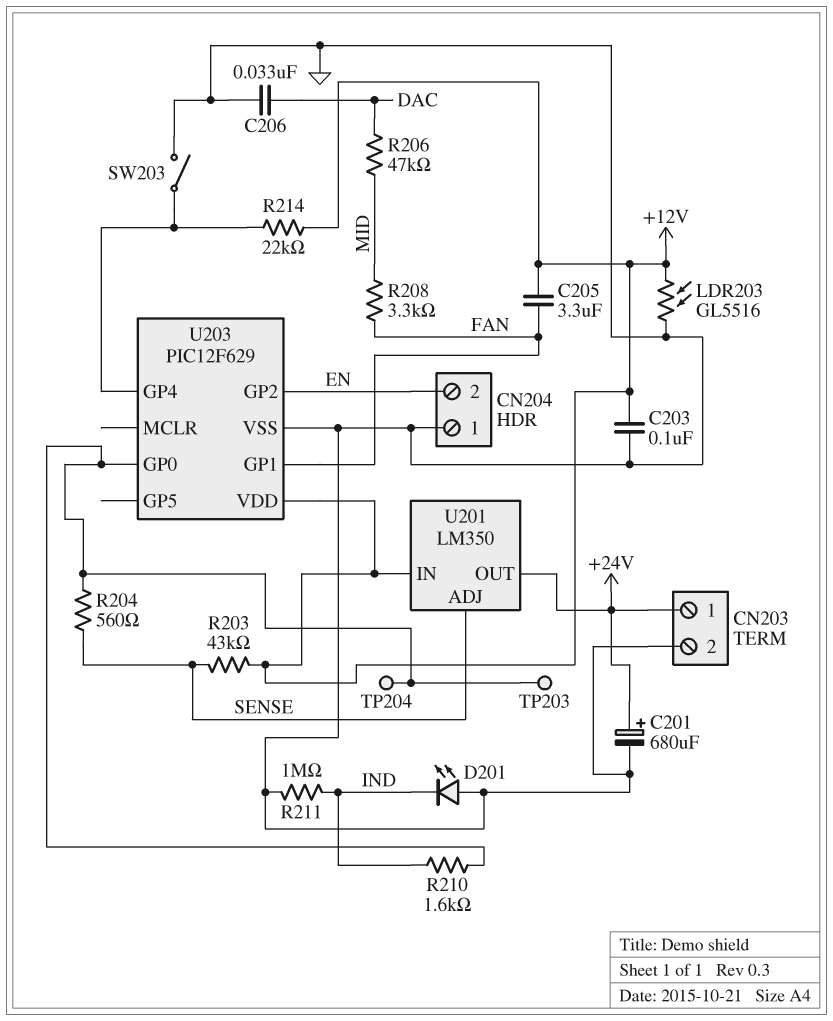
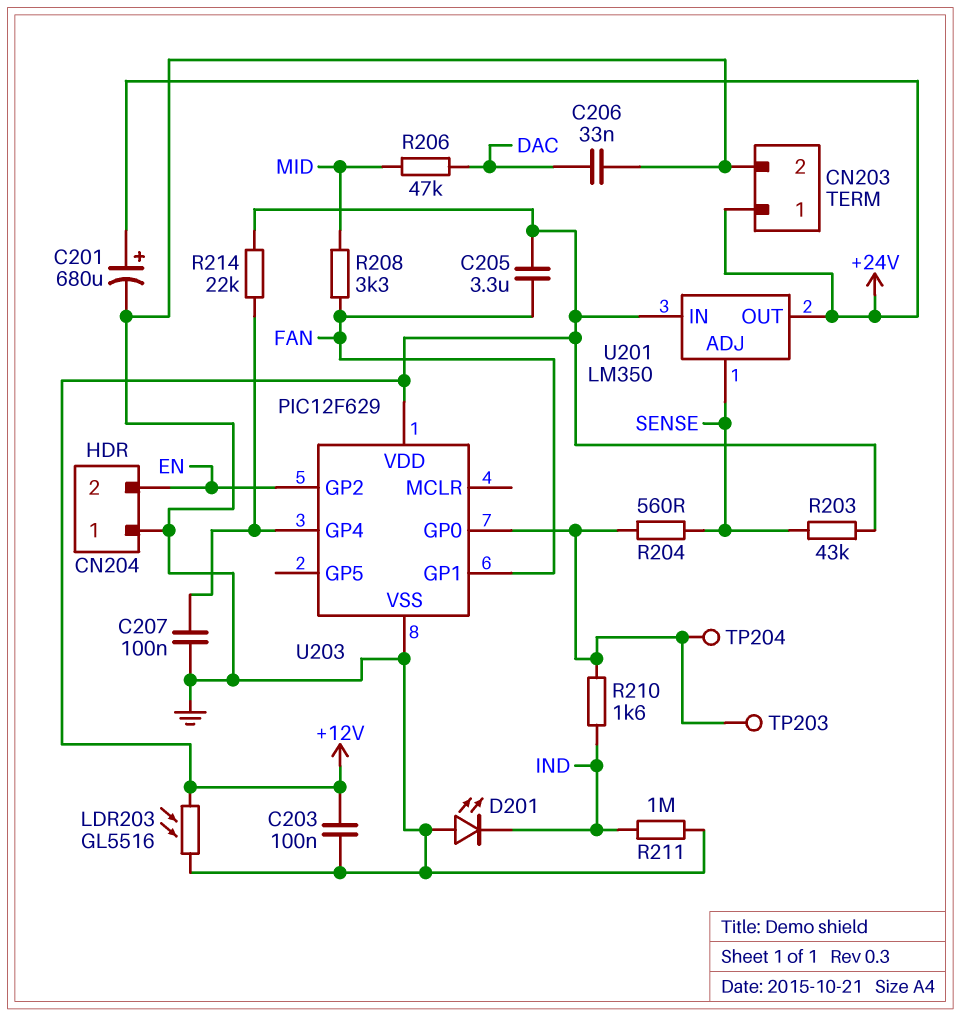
C207: none -> 100nF (GND, U203/GP4)
SW203: switch (GND, U203/GP4) -> none

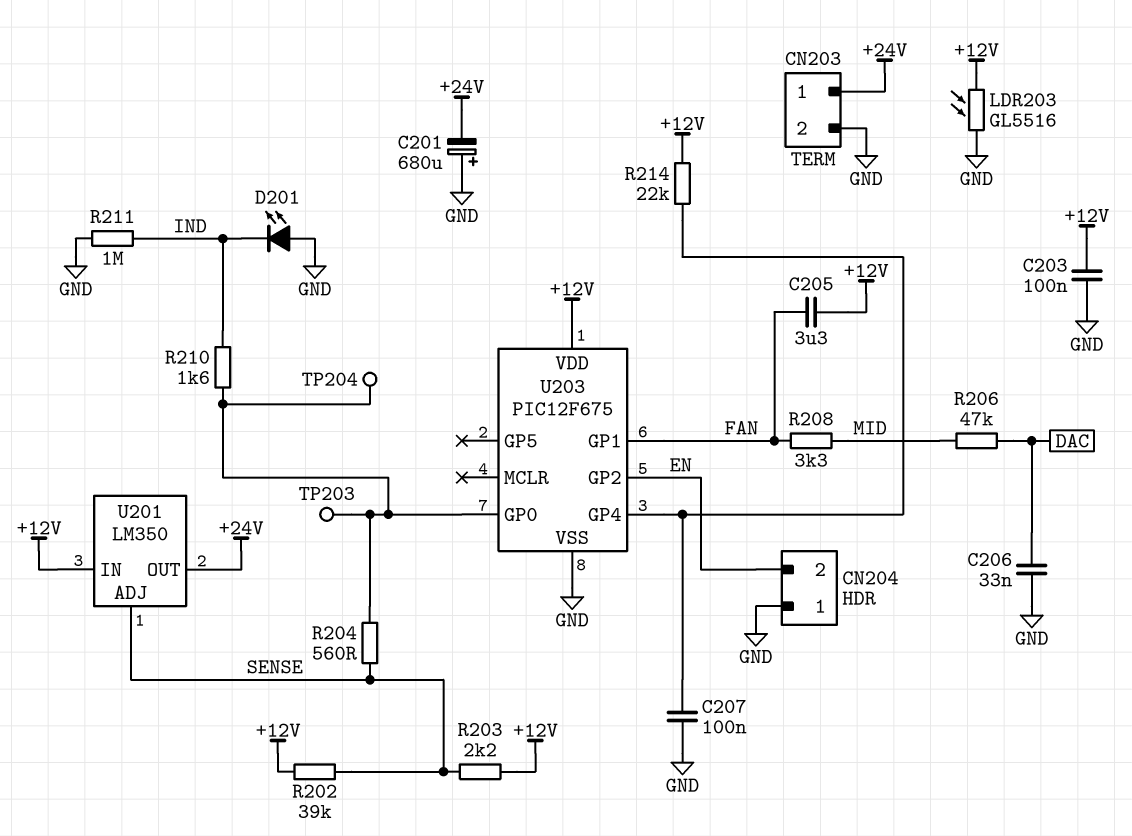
C201: 680uF (plus +24V, minus GND) -> 680uF (plus GND, minus +24V)
R202: none -> 39k (+12V, SENSE)
R203: 43k (+12V, SENSE) -> 2.2k (+12V, SENSE)
U203: PIC12F629 -> PIC12F675

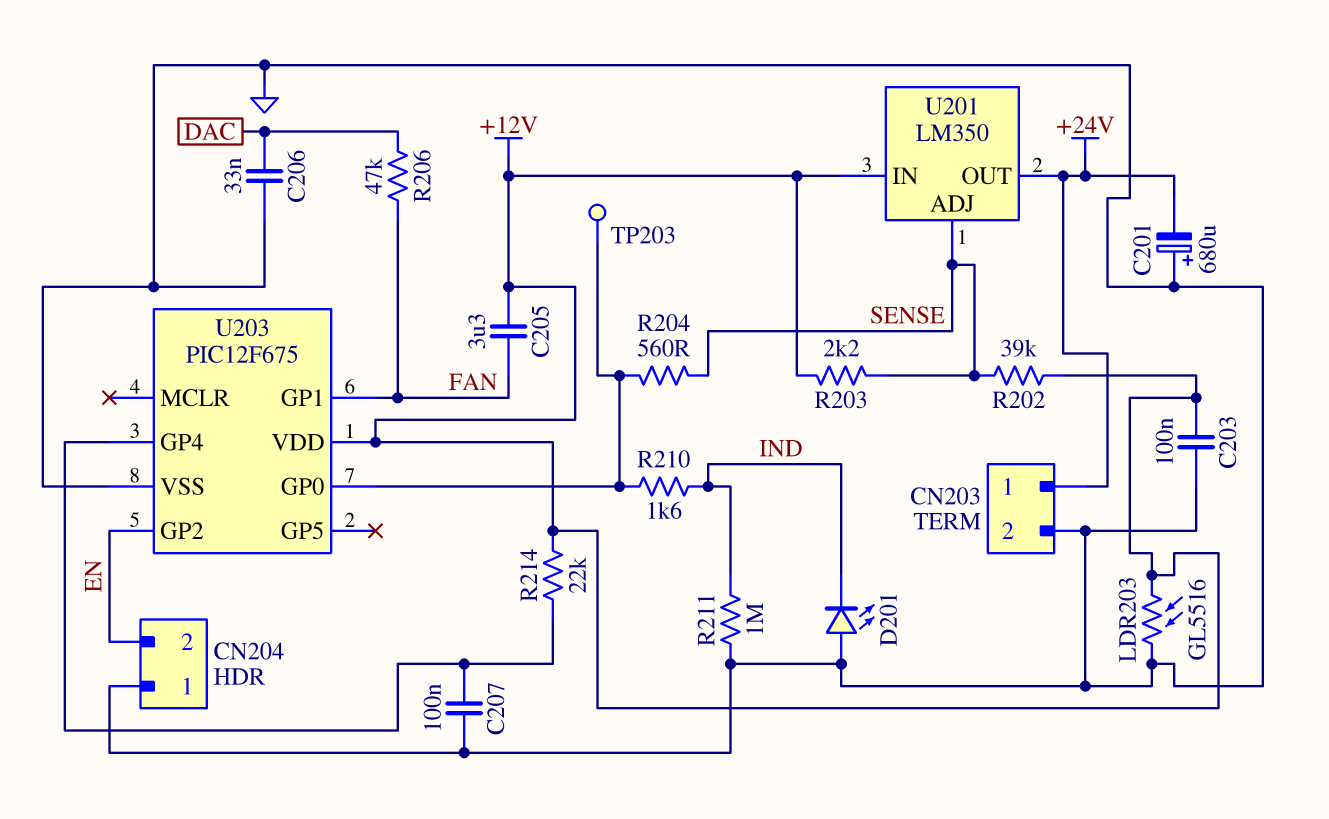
R206: 47k (DAC, MID) -> 47k (DAC, FAN)
R208: 3.3k (FAN, MID) -> none
TP204: test point (U203/GP0) -> none

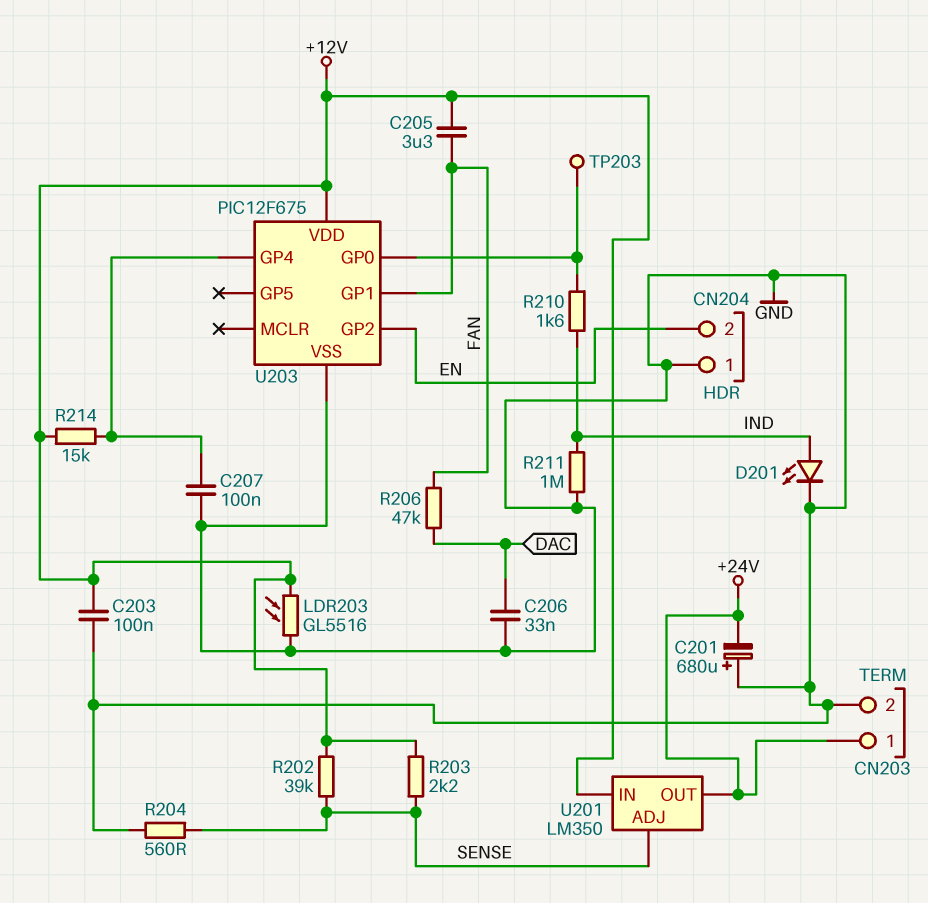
D201: LED (A GND, K IND) -> LED (A IND, K GND)
R204: 560 (SENSE, U203/GP0) -> 560 (GND, SENSE)
R214: 22k (+12V, U203/GP4) -> 15k (+12V, U203/GP4)

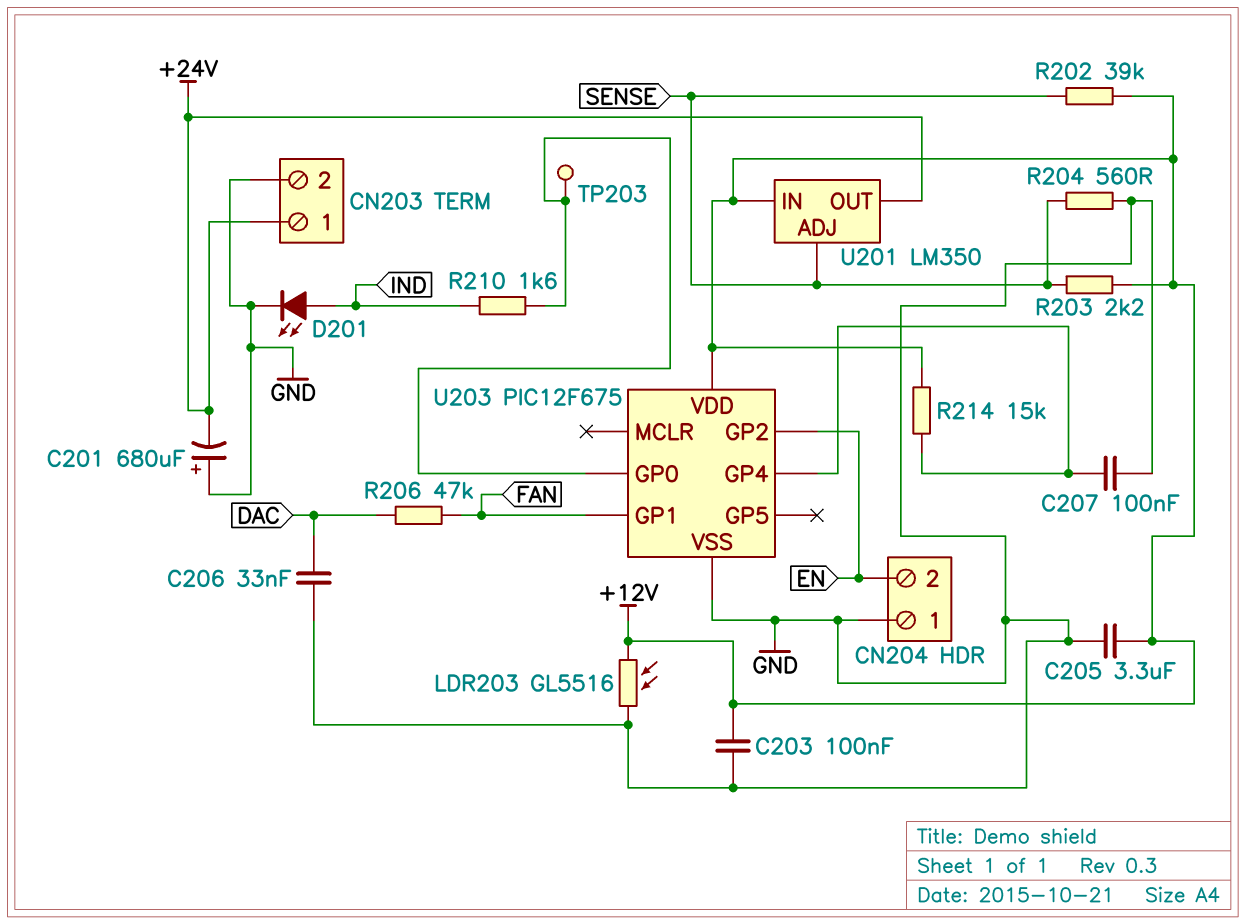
C205: 3.3uF (+12V, FAN) -> 3.3uF (+12V, GND)
R211: 1M (GND, IND) -> none

